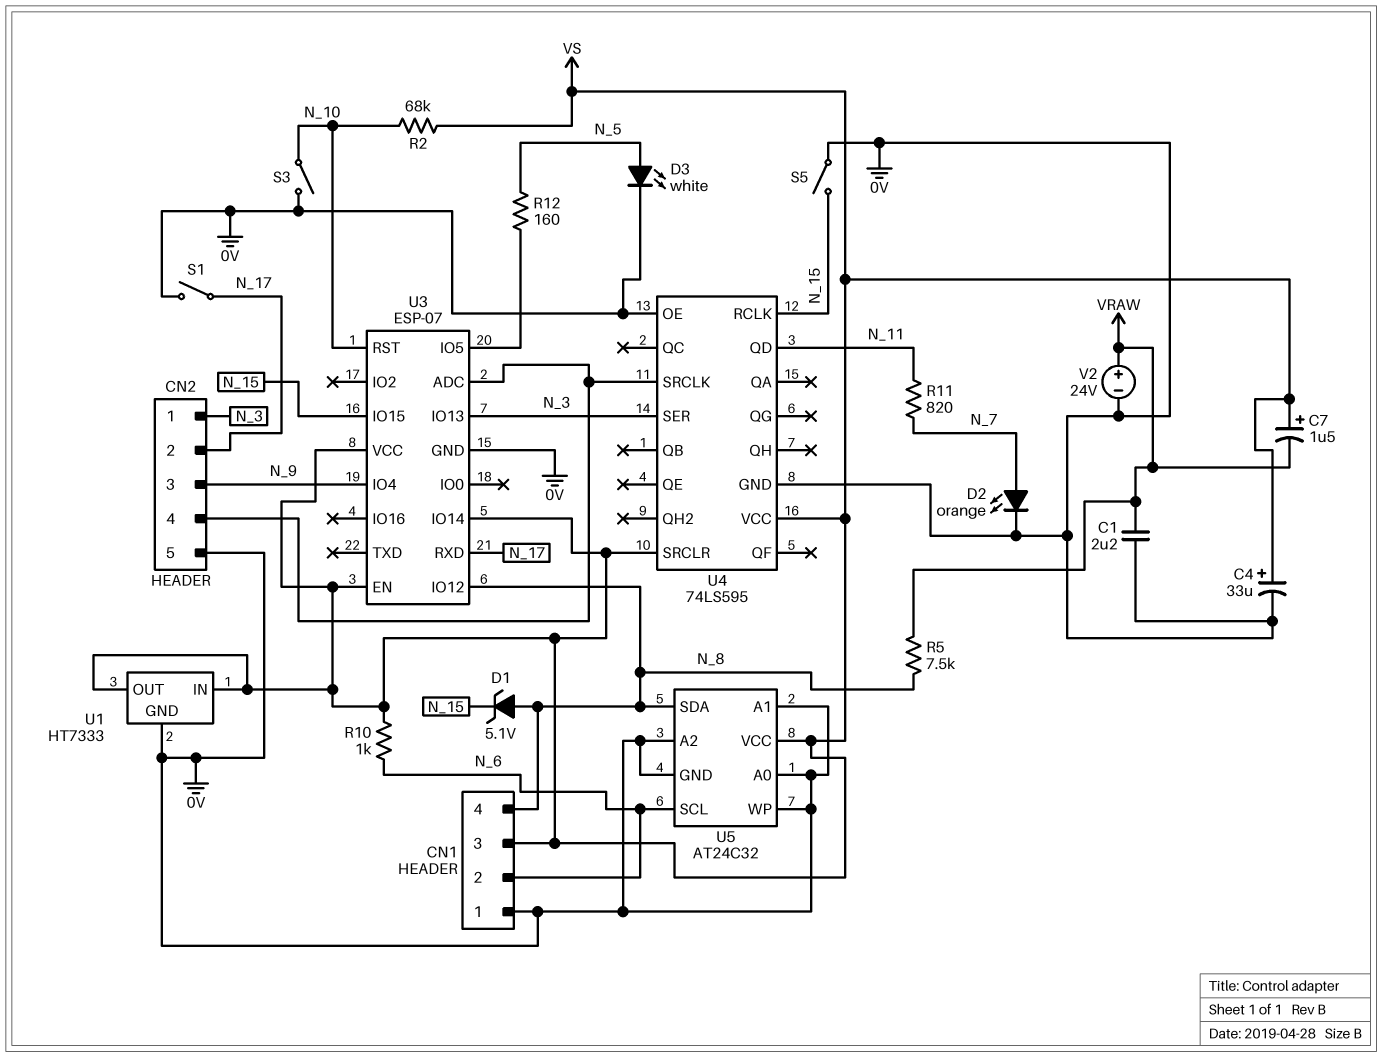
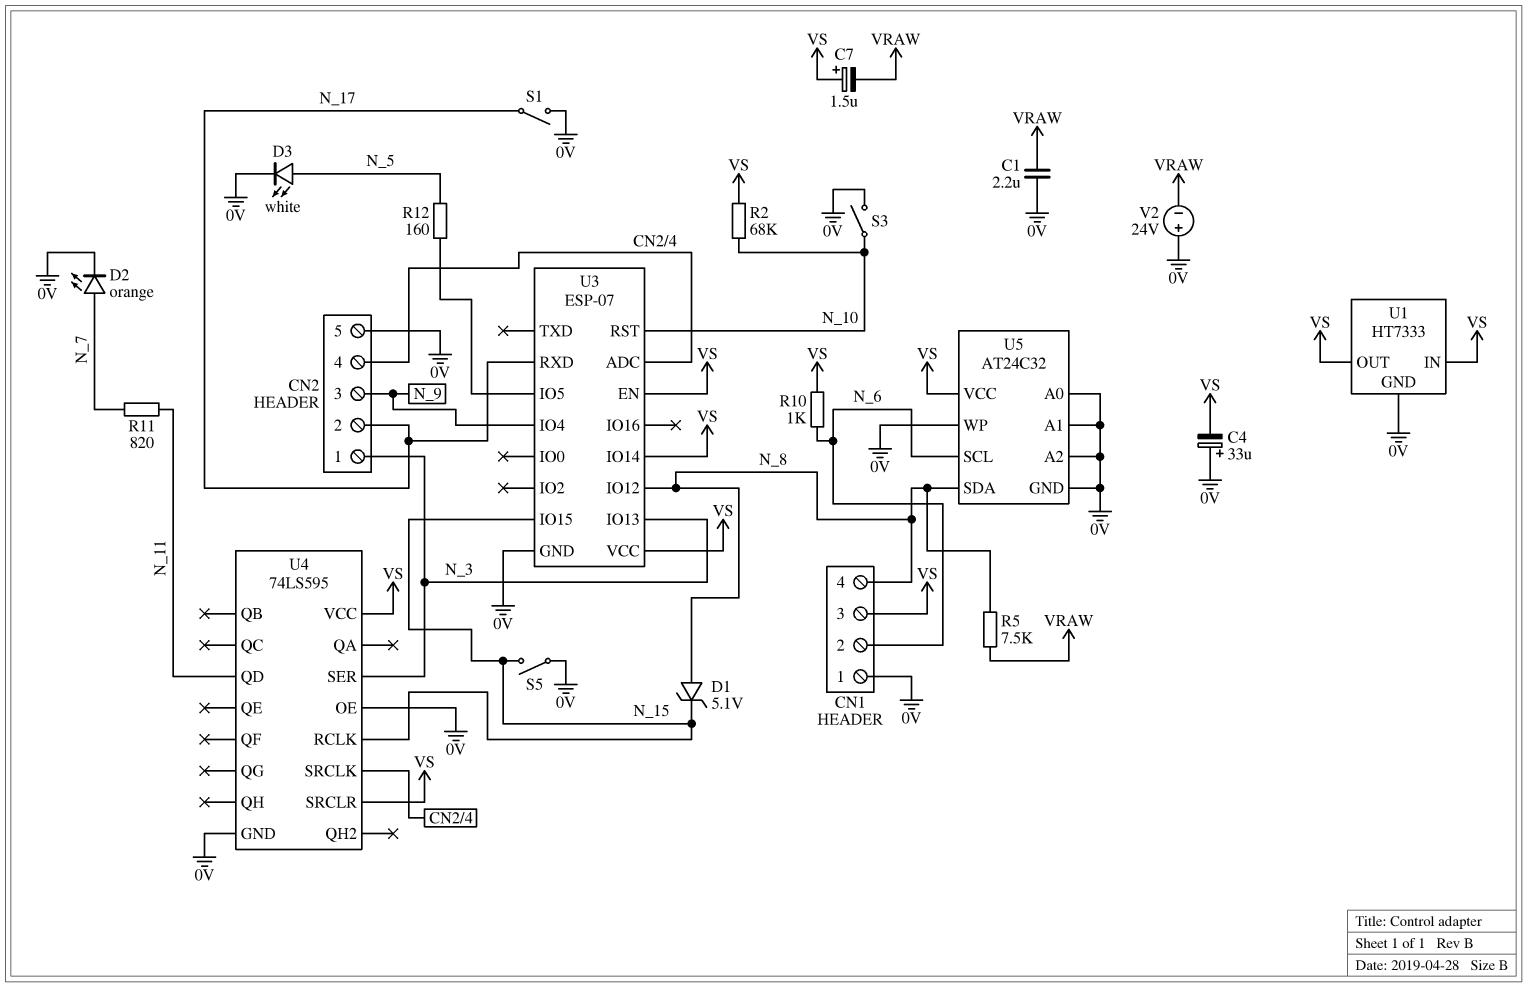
C4: 33uF (plus VS, minus 0V) -> 33uF (plus 0V, minus VS)
V2: 24V (plus VRAW, minus 0V) -> 24V (plus 0V, minus VRAW)

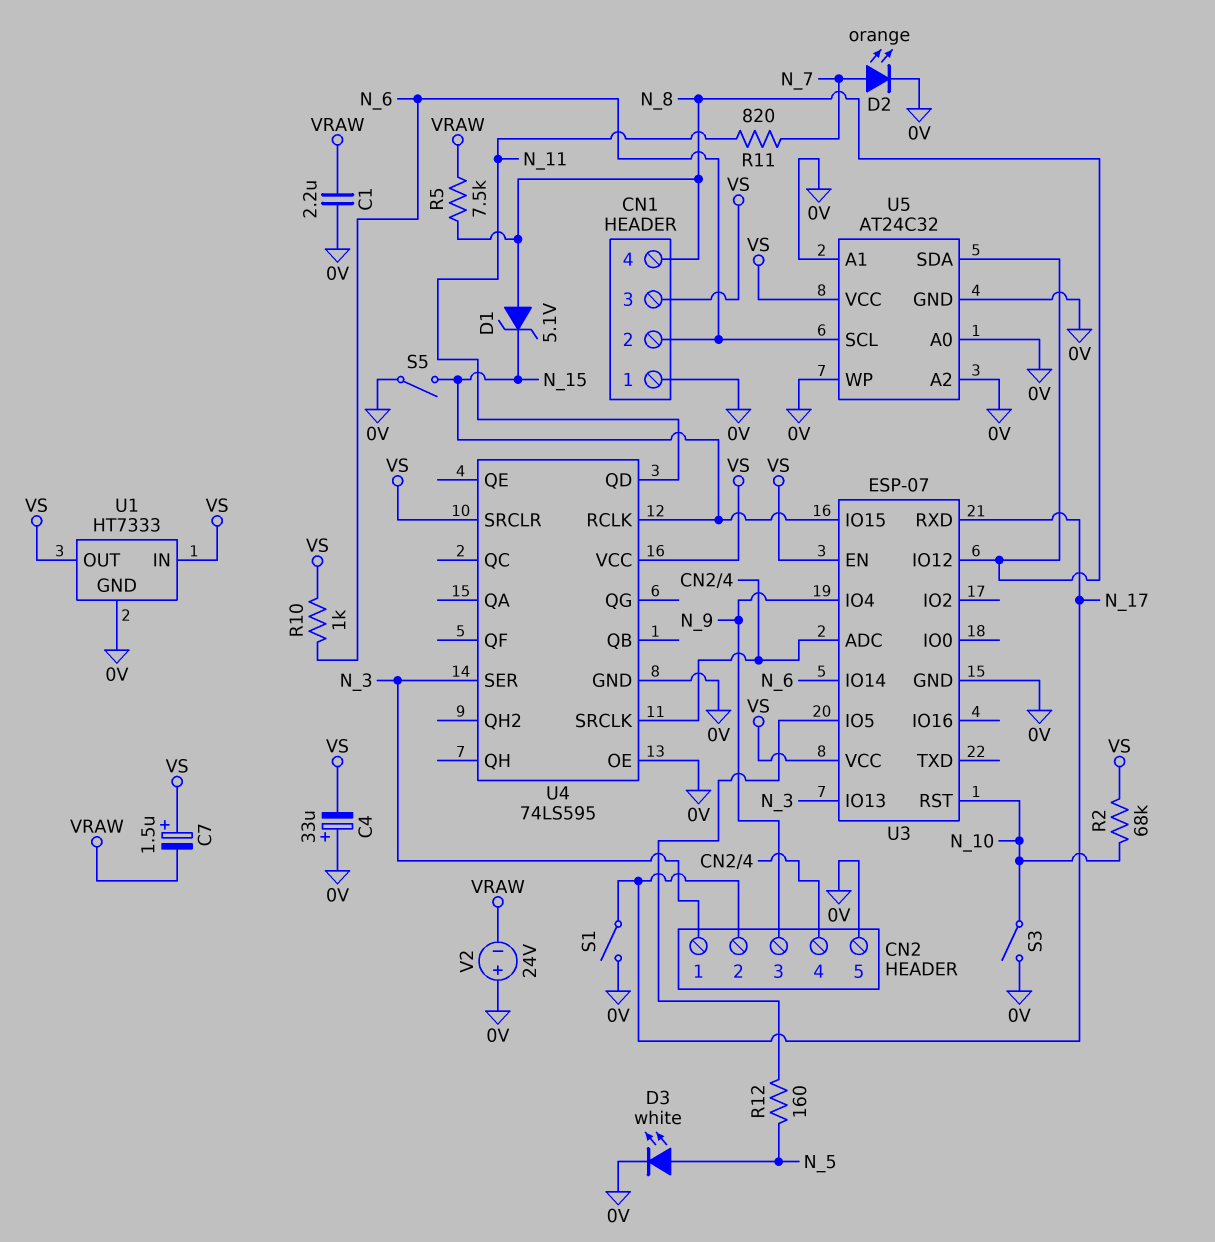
U3 pin IO14: VS -> N_6

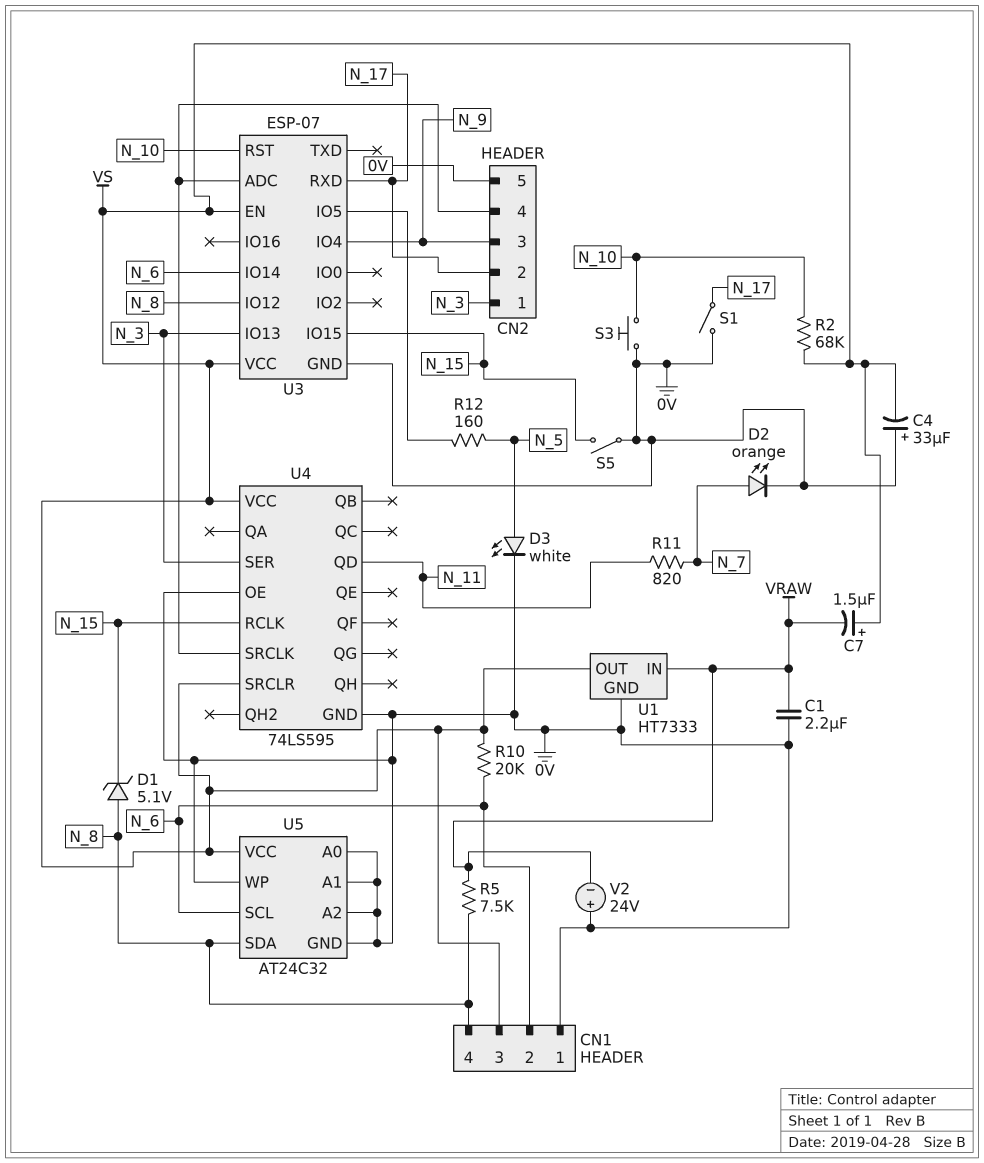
R10: 1k (N_6, VS) -> 20k (N_6, VS)
S3: switch (0V, N_10) -> button (0V, N_10)
U1 pin IN: VS -> VRAW

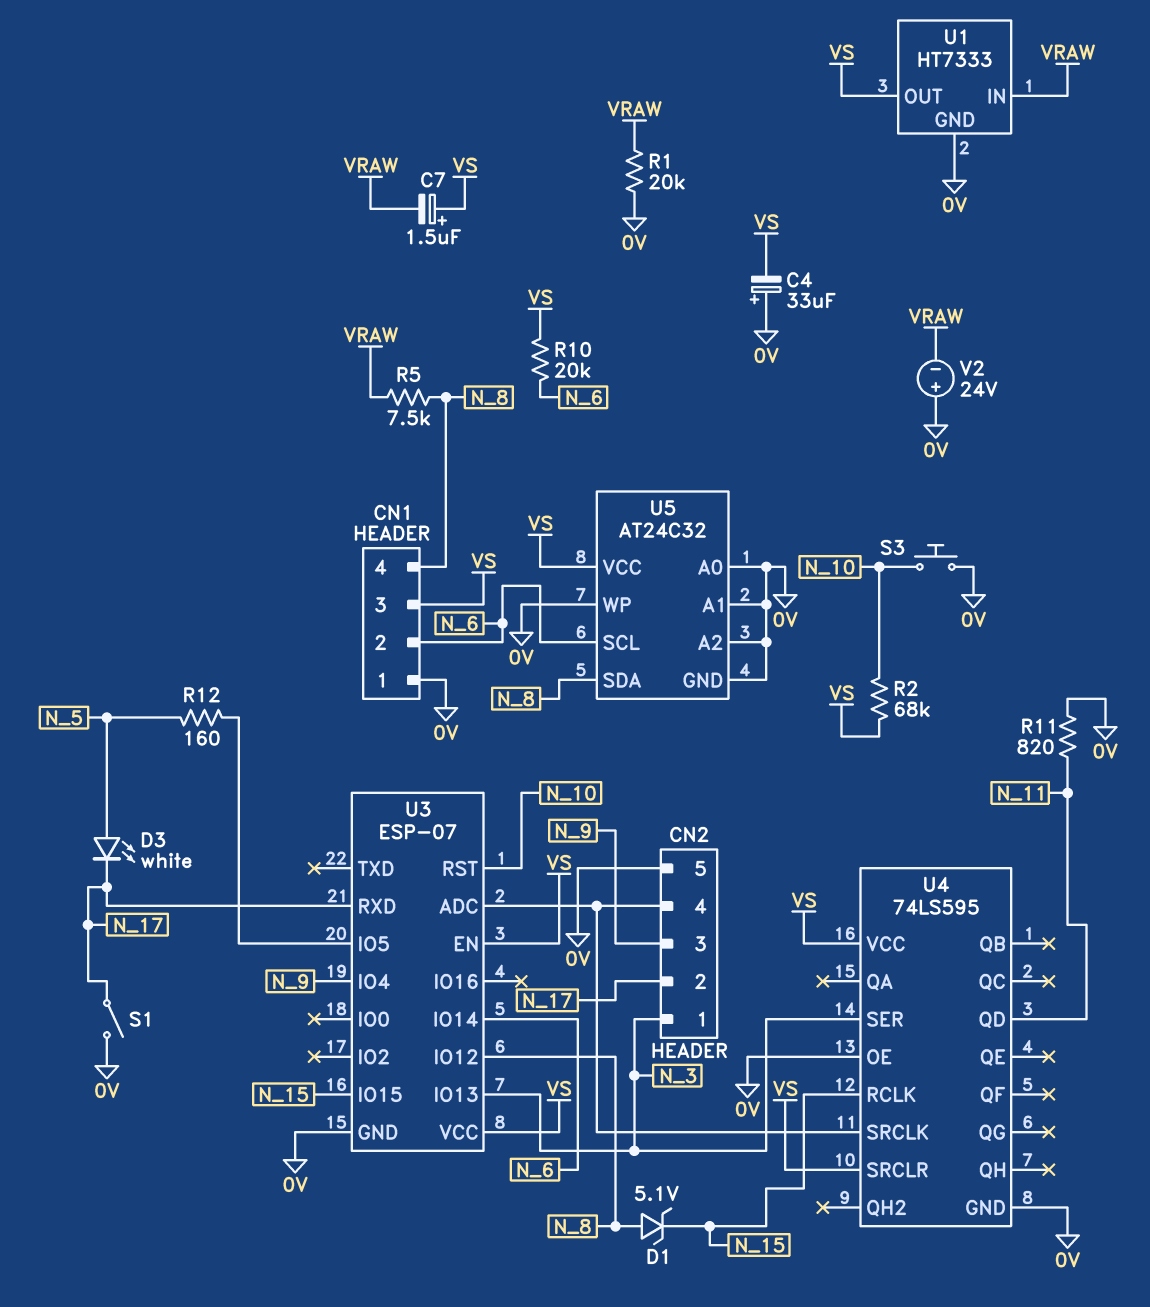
C1: 2.2uF (0V, VRAW) -> none
D2: LED orange (A N_7, K 0V) -> none
D3: LED white (A N_5, K 0V) -> LED white (A N_5, K N_17)
R1: none -> 20k (0V, VRAW)
R11: 820 (N_7, N_11) -> 820 (0V, N_11)
S5: switch (0V, N_15) -> none

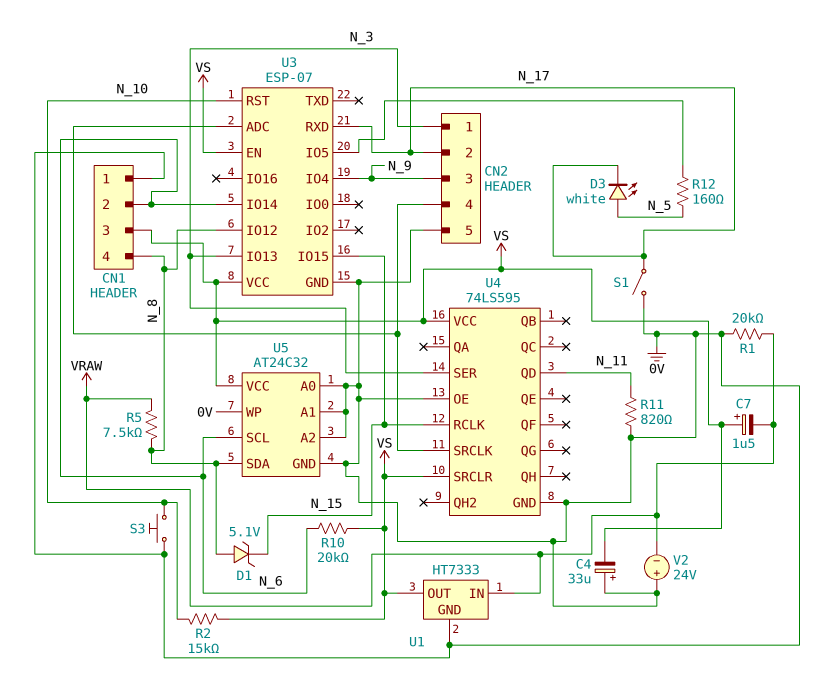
R2: 68k (N_10, VS) -> 15k (N_10, VS)

